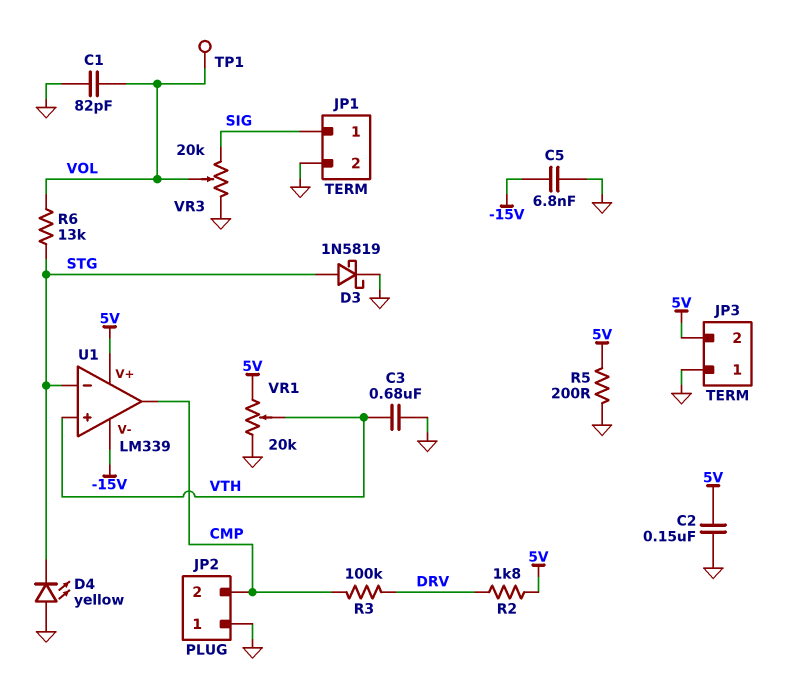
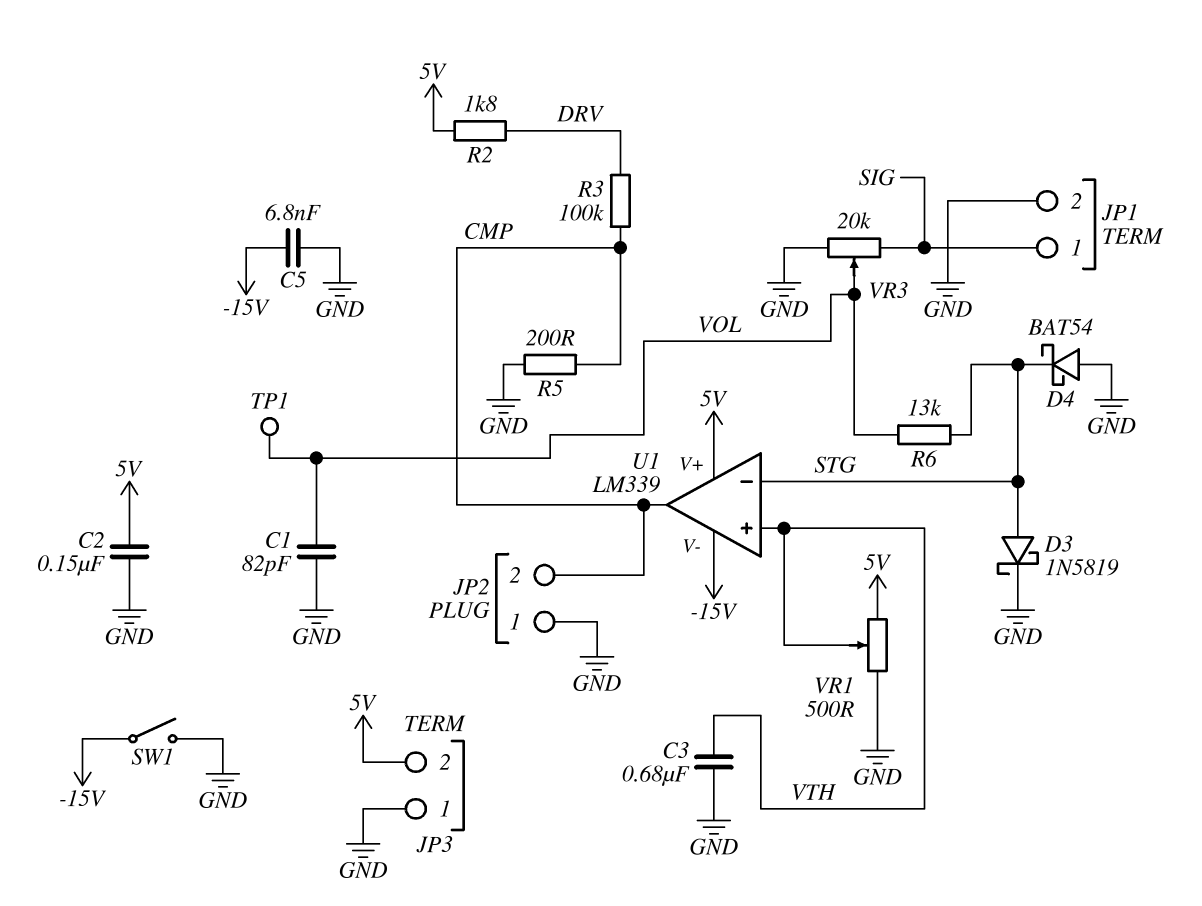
D4: LED yellow (A GND, K STG) -> schottky BAT54 (A GND, K STG)
R5: 200 (5V, GND) -> 200 (CMP, GND)
SW1: none -> switch (-15V, GND)
VR1: 20k (5V, GND, wiper VTH) -> 500 (5V, GND, wiper VTH)

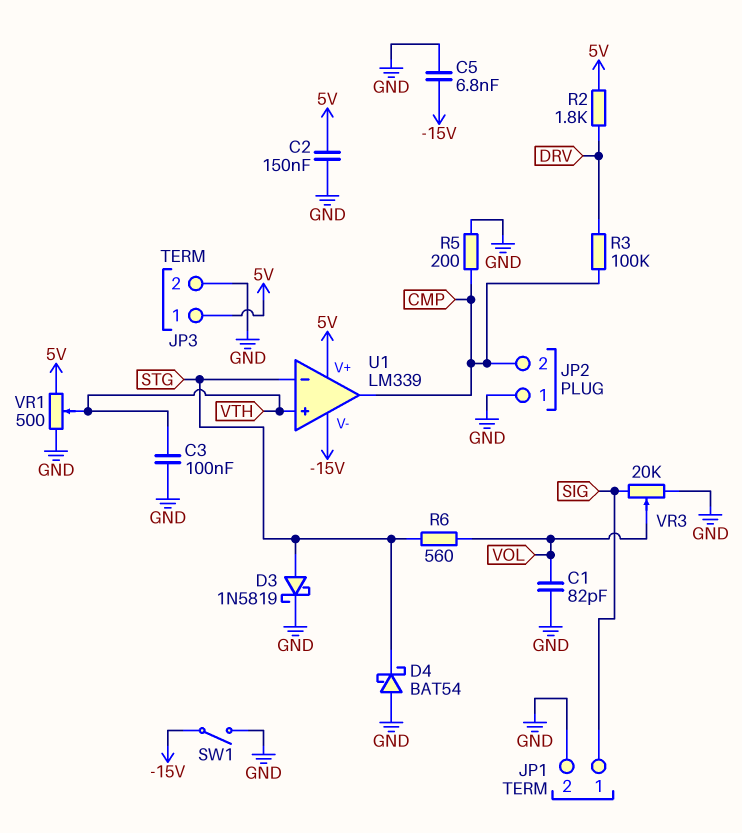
C3: 680nF (GND, VTH) -> 100nF (GND, VTH)
JP3 pin 1: GND -> 5V
JP3 pin 2: 5V -> GND
R6: 13k (STG, VOL) -> 560 (STG, VOL)
TP1: test point (VOL) -> none

